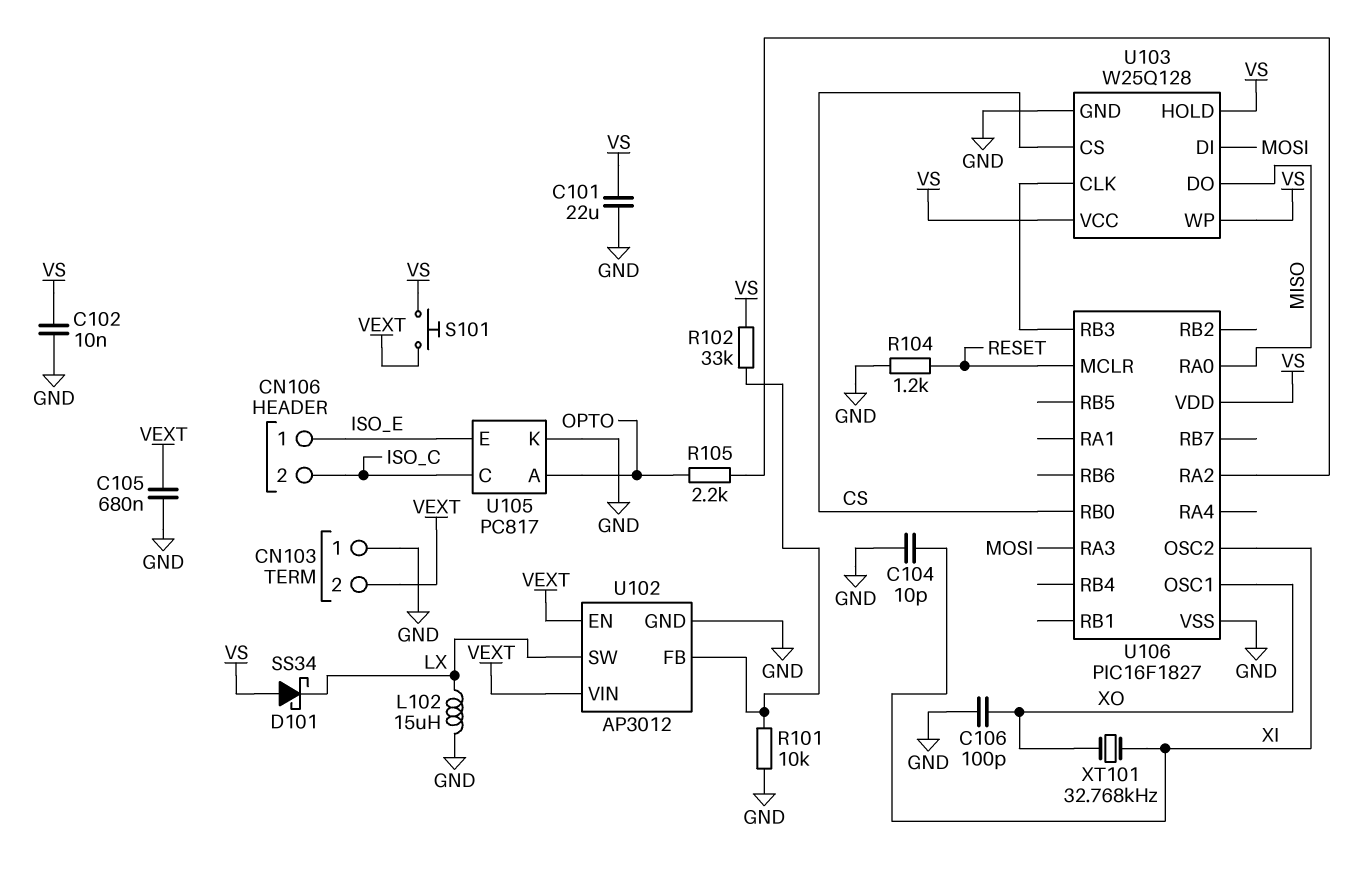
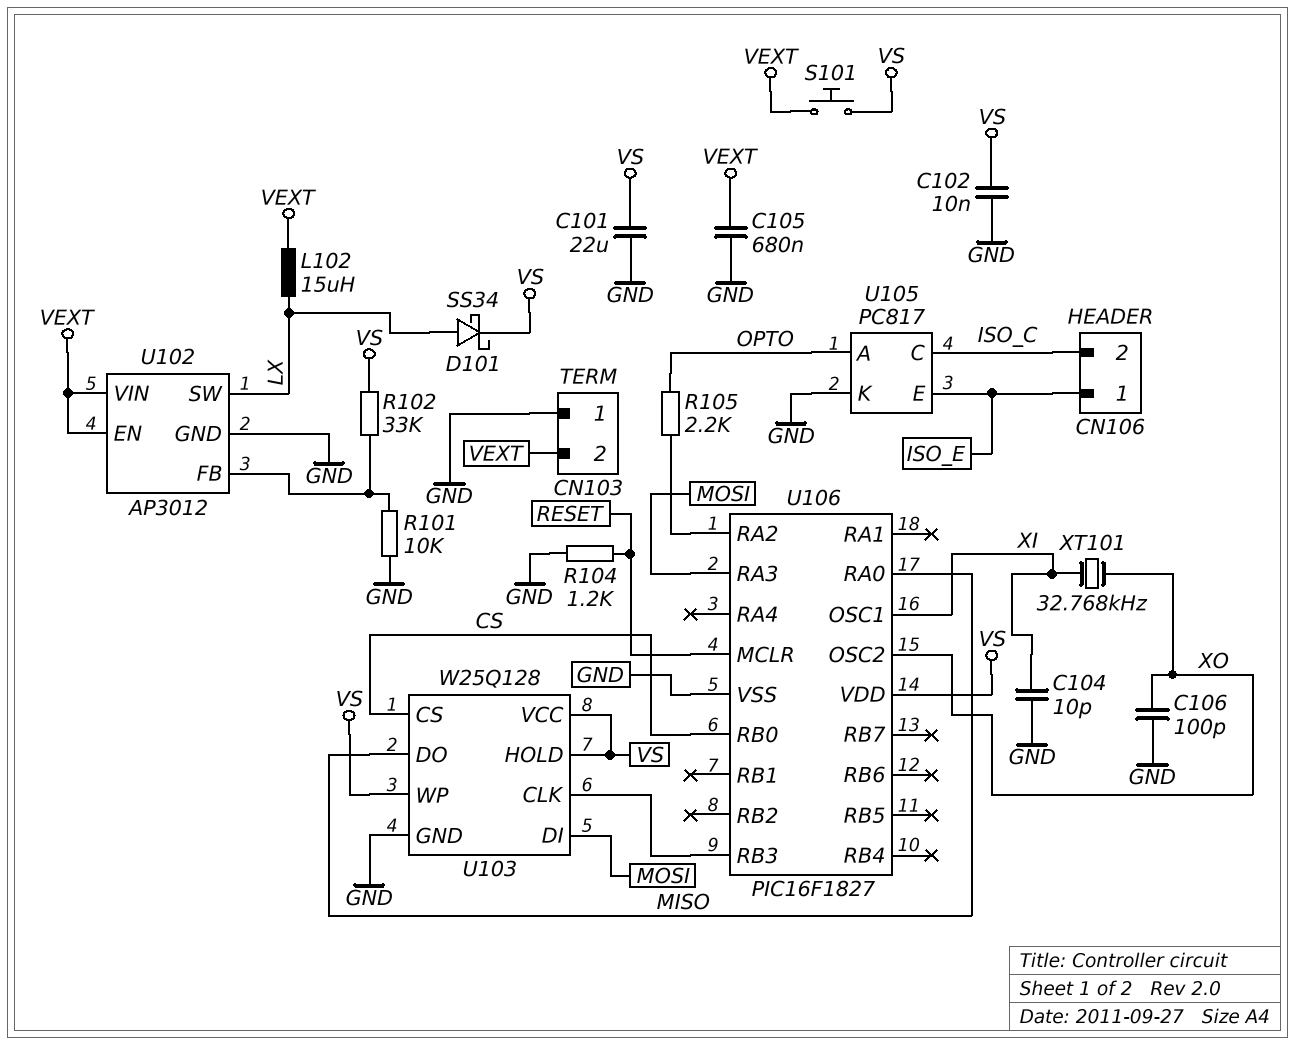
D101: schottky SS34 (A VS, K LX) -> schottky SS34 (A LX, K VS)
L102: 15uH (GND, LX) -> 15uH (LX, VEXT)
U106 pin OSC1: XO -> XI
U106 pin OSC2: XI -> XO

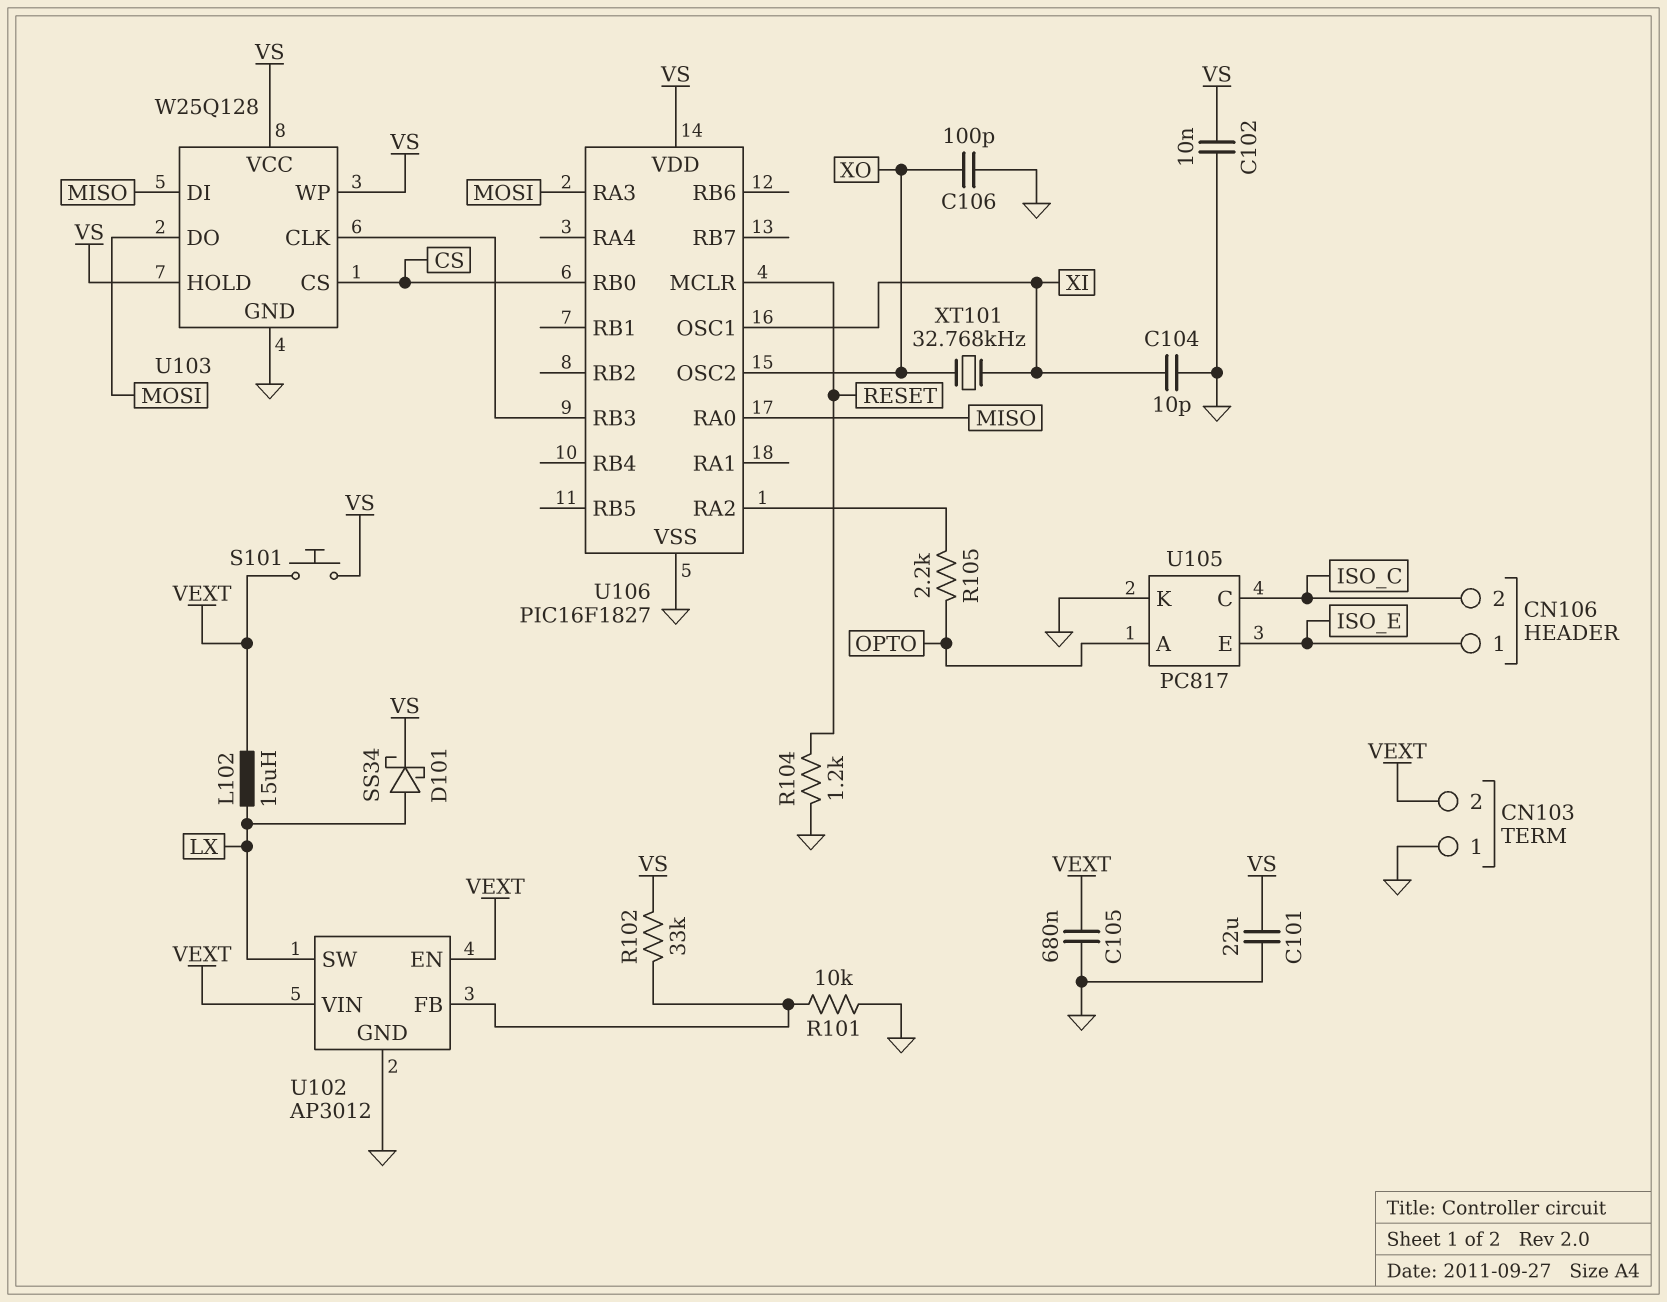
U103 pin DI: MOSI -> MISO
U103 pin DO: MISO -> MOSI

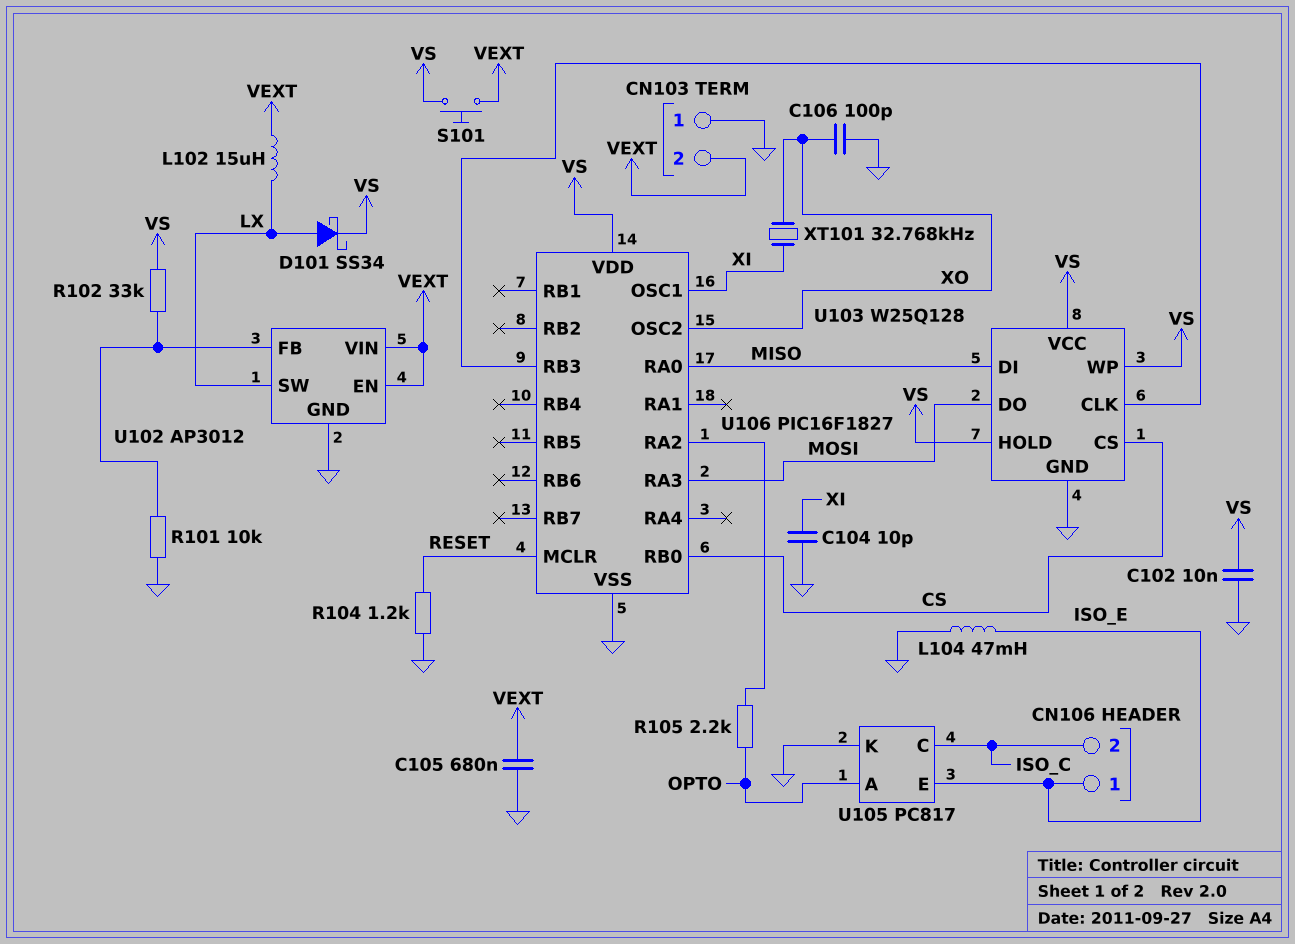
C101: 22uF (GND, VS) -> none
L104: none -> 47mH (GND, ISO_E)

